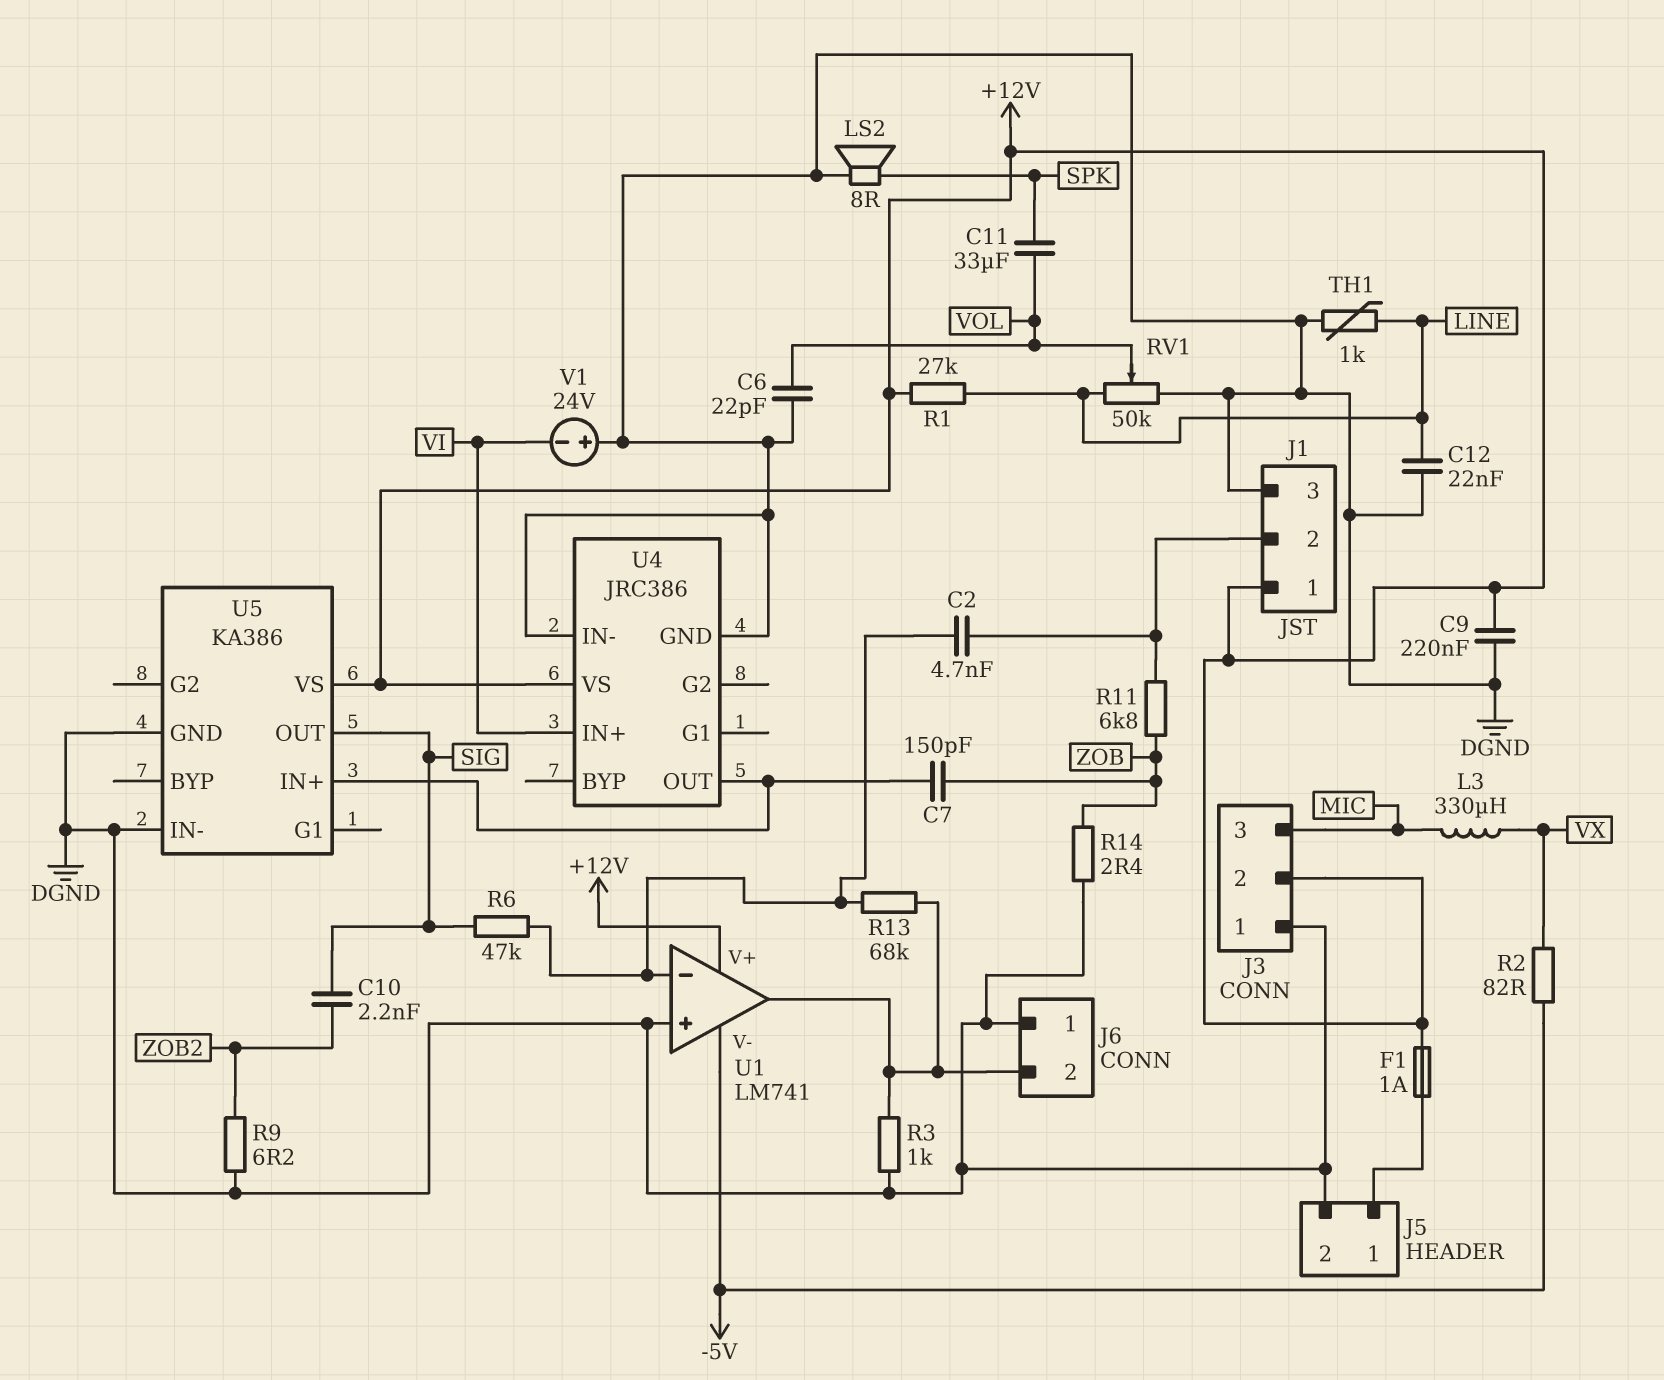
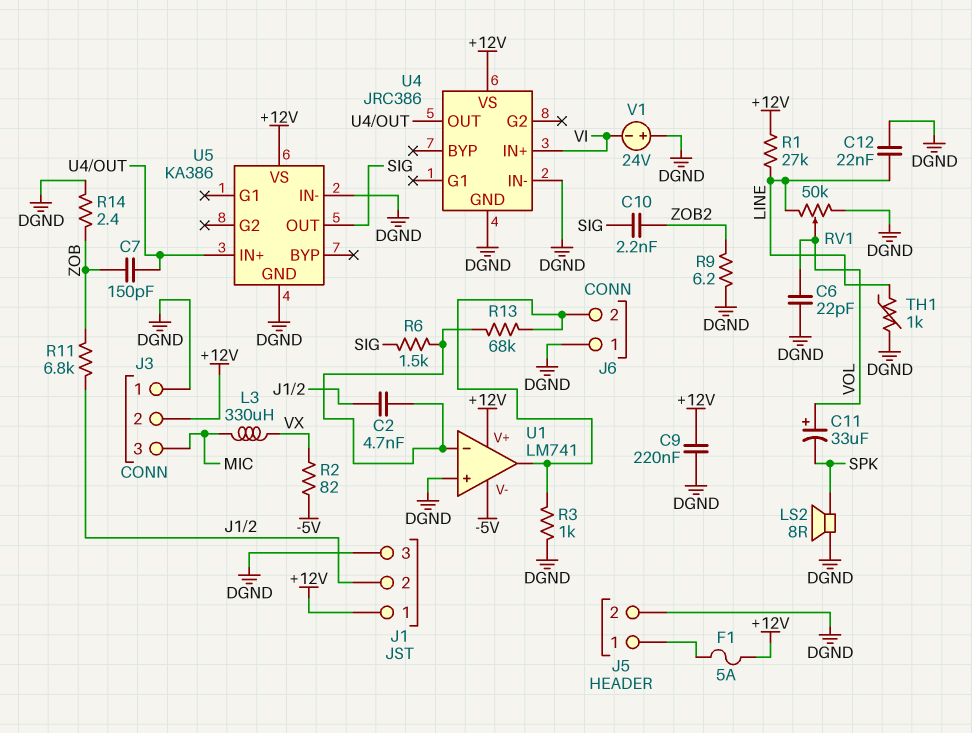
C11: 33uF (SPK, VOL) -> 33uF (plus VOL, minus SPK)
F1: 1A (+12V, J5/1) -> 5A (+12V, J5/1)
R6: 47k (SIG, U1/in-) -> 1.5k (SIG, U1/in-)

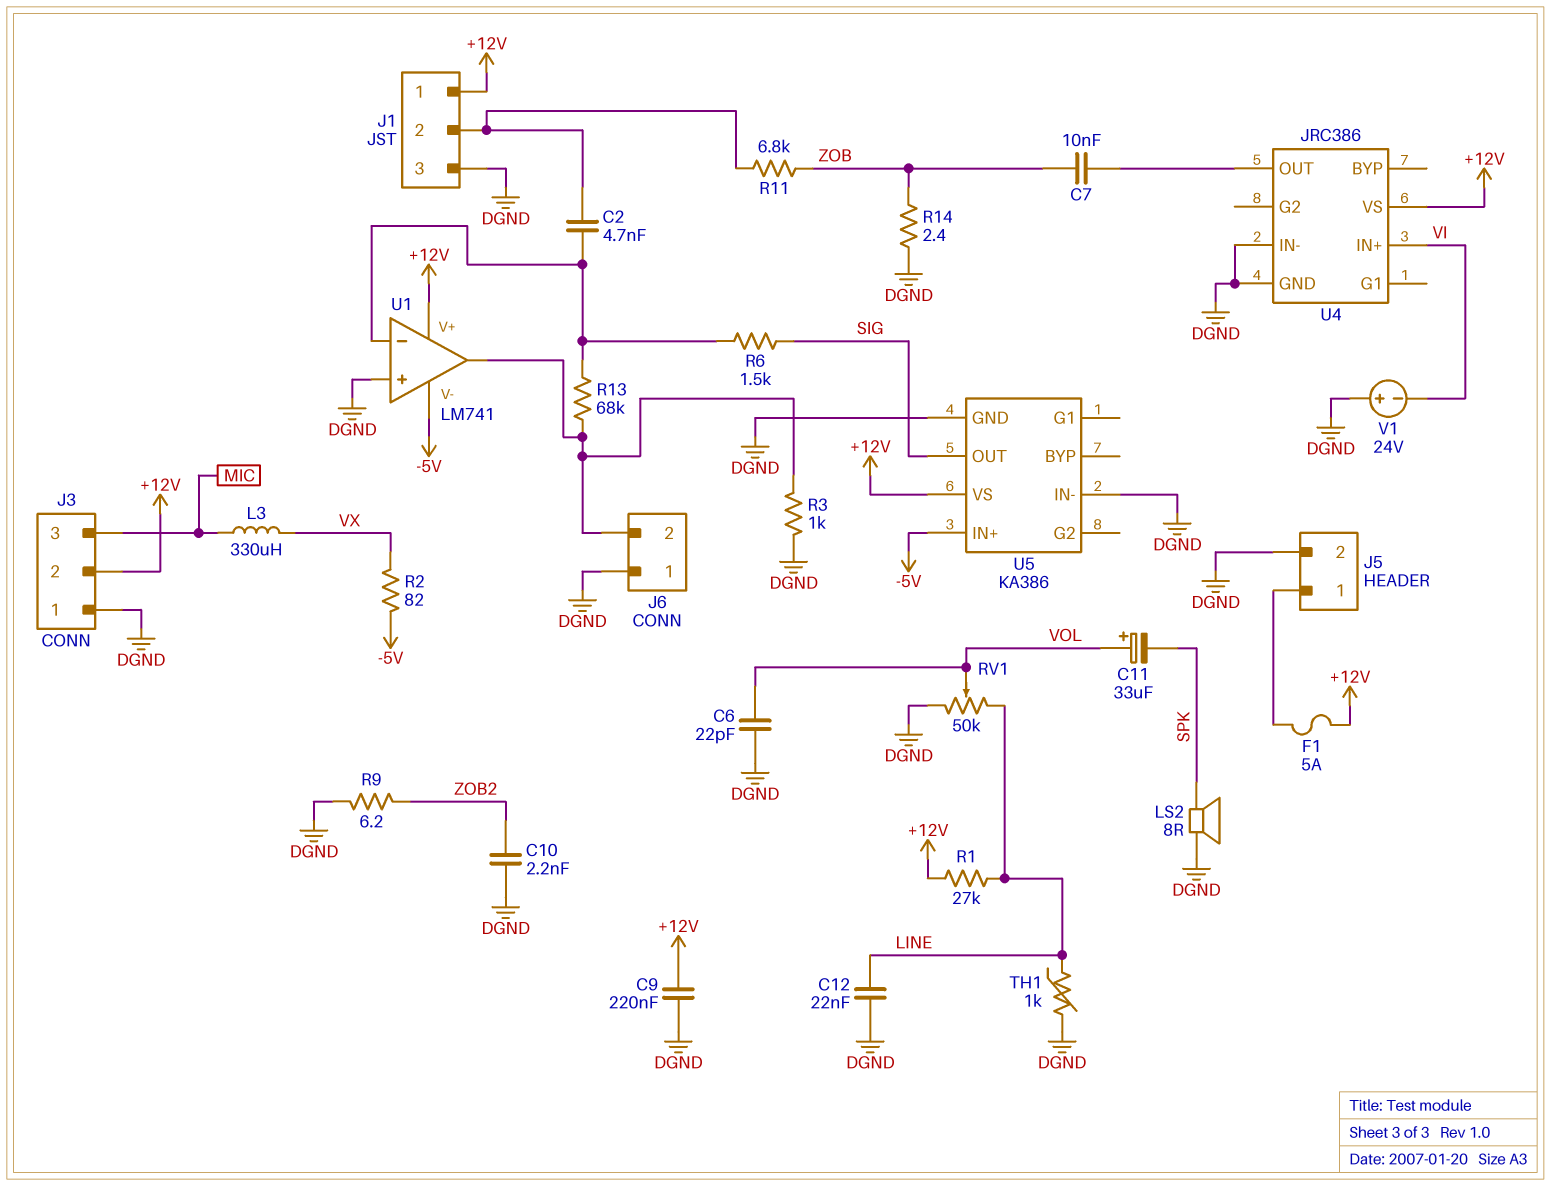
C7: 150pF (U4/OUT, ZOB) -> 10nF (U4/OUT, ZOB)
C10: 2.2nF (SIG, ZOB2) -> 2.2nF (DGND, ZOB2)
U5 pin IN+: U4/OUT -> -5V

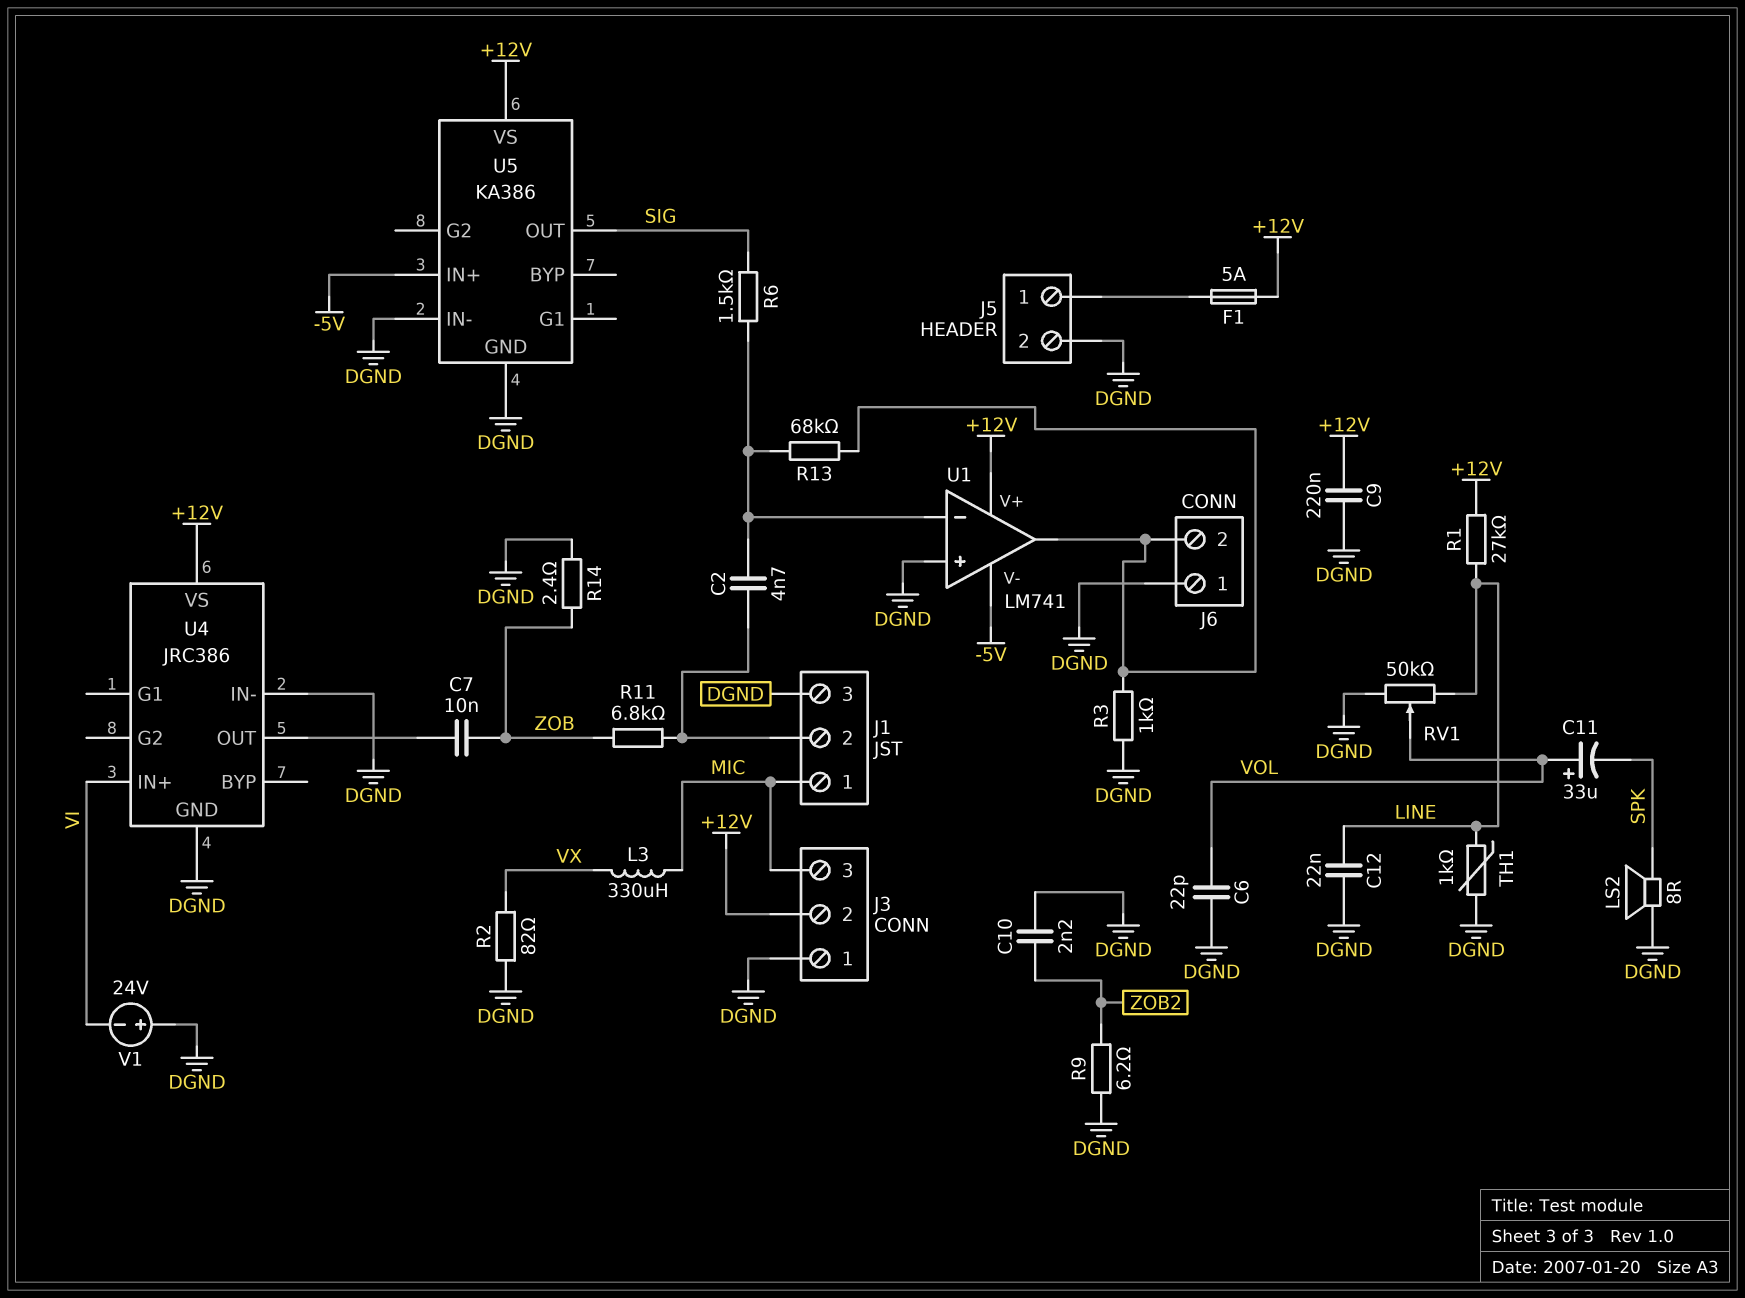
J1 pin 1: +12V -> MIC
R2: 82 (-5V, VX) -> 82 (DGND, VX)

